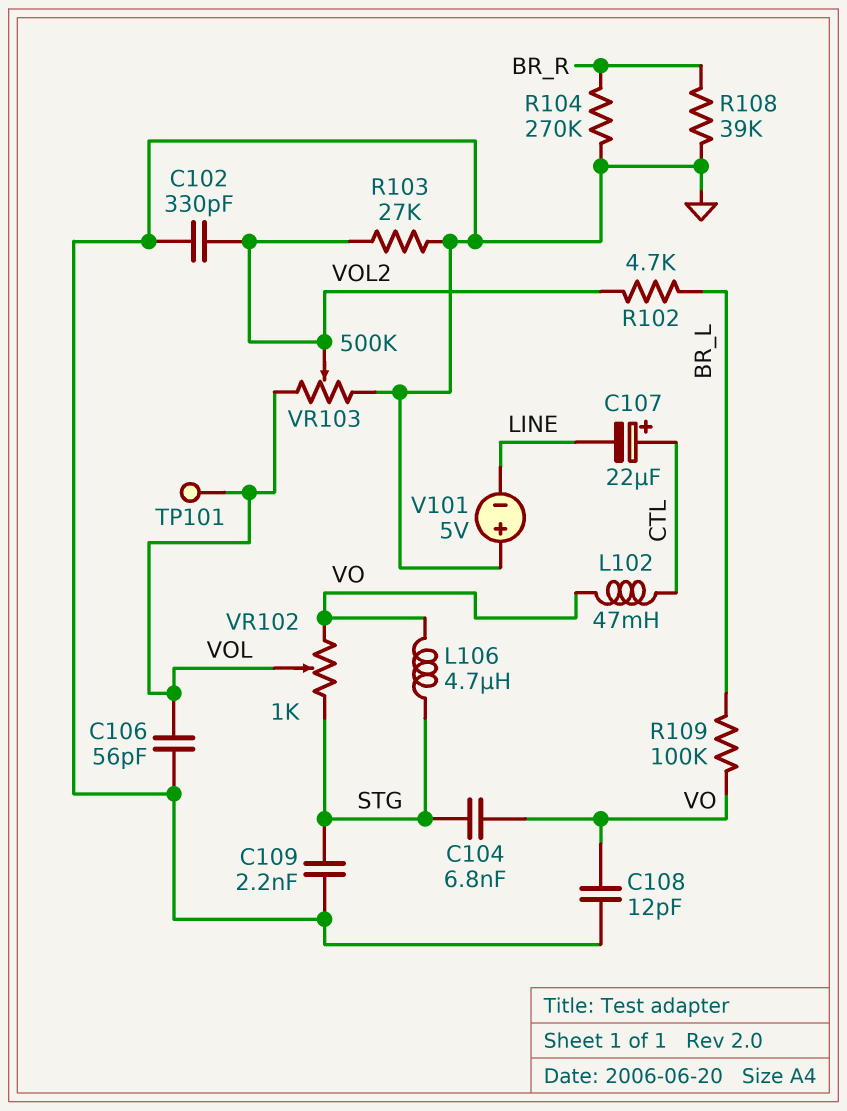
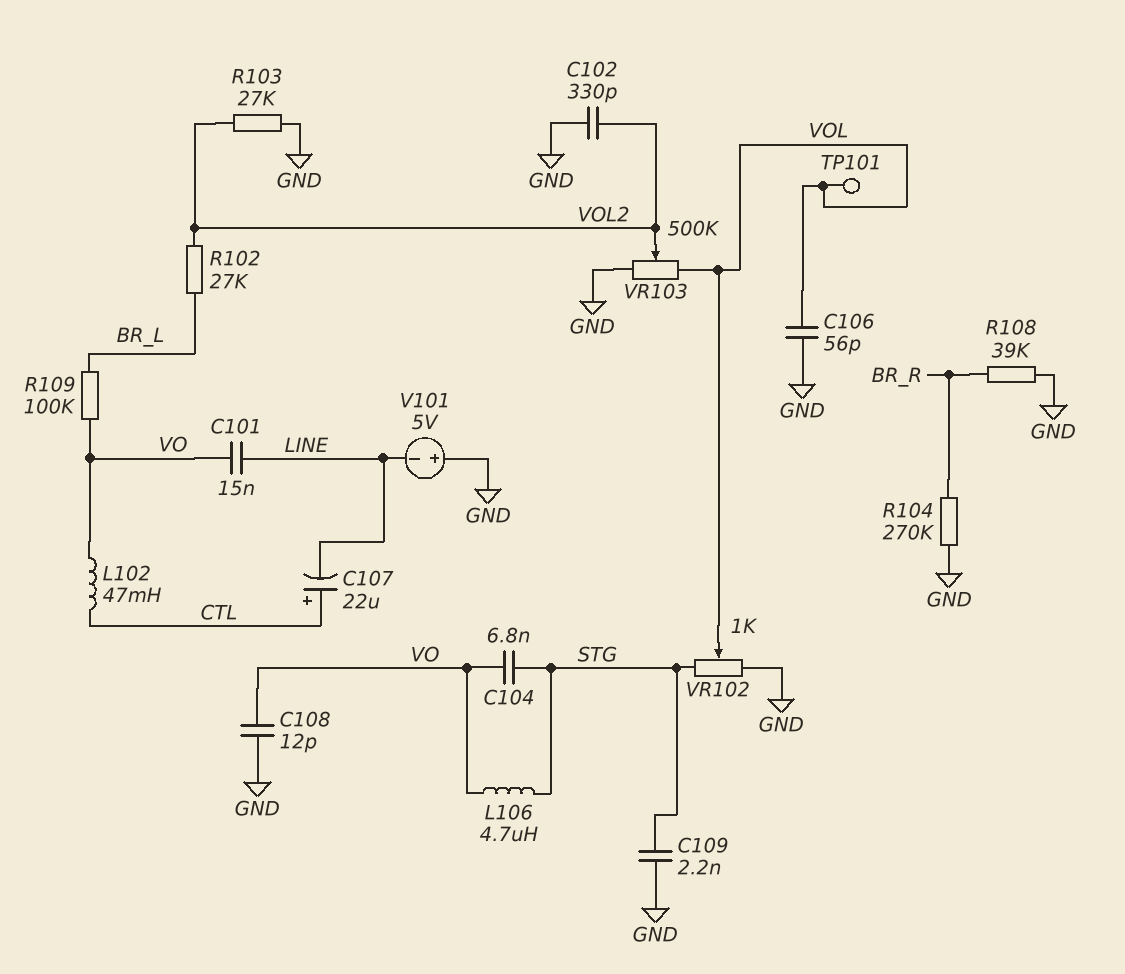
C101: none -> 15nF (LINE, VO)
R102: 4.7k (BR_L, VOL2) -> 27k (BR_L, VOL2)
VR102: 1k (STG, VO, wiper VOL) -> 1k (GND, STG, wiper VOL)

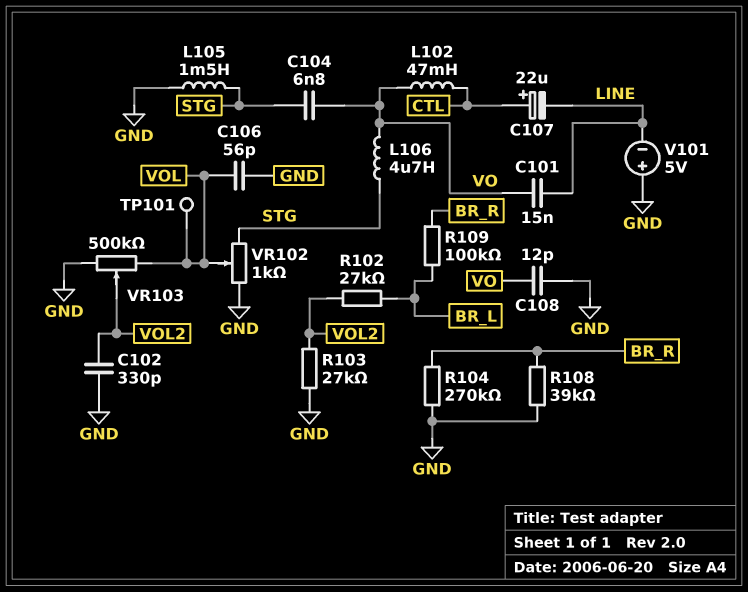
C109: 2.2nF (GND, STG) -> none
L105: none -> 1.5mH (GND, STG)
R109: 100k (BR_L, VO) -> 100k (BR_L, BR_R)

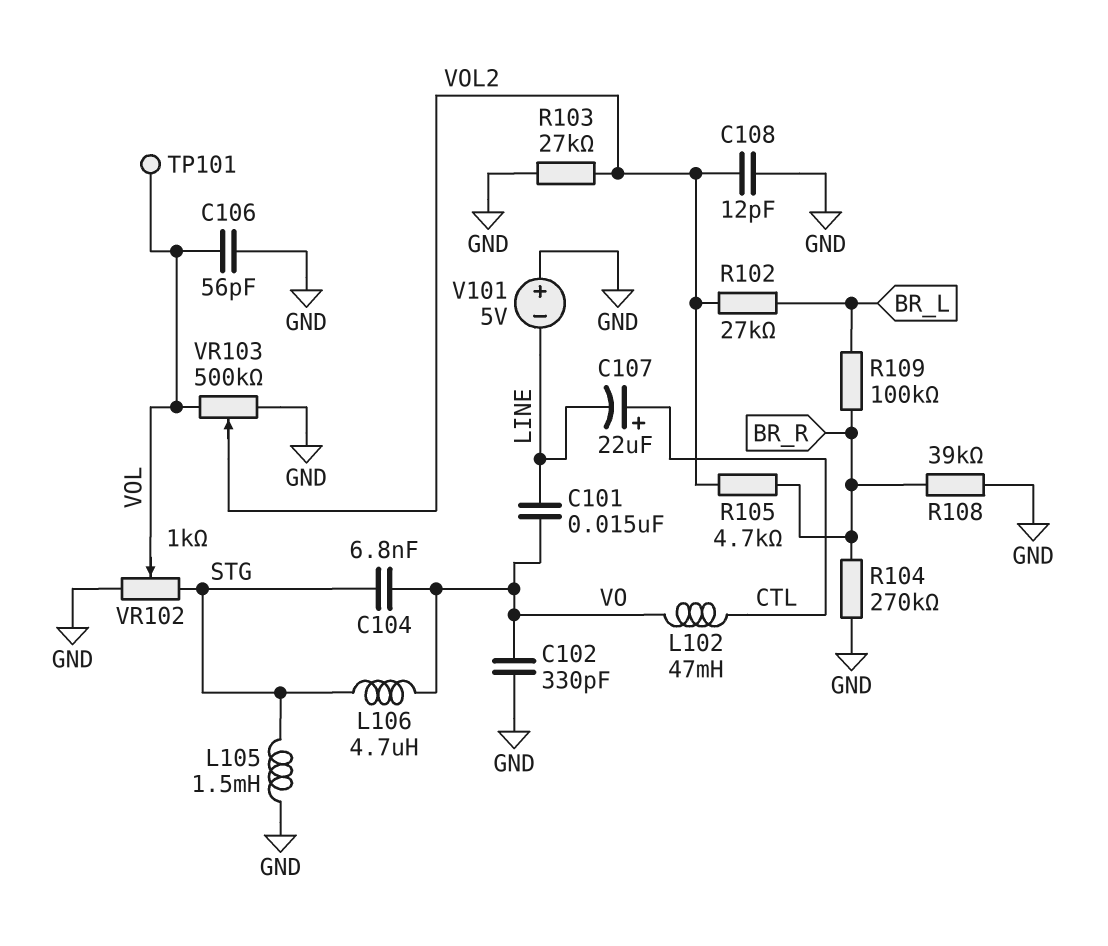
C102: 330pF (GND, VOL2) -> 330pF (GND, VO)
C108: 12pF (GND, VO) -> 12pF (GND, VOL2)
R105: none -> 4.7k (BR_R, VOL2)

